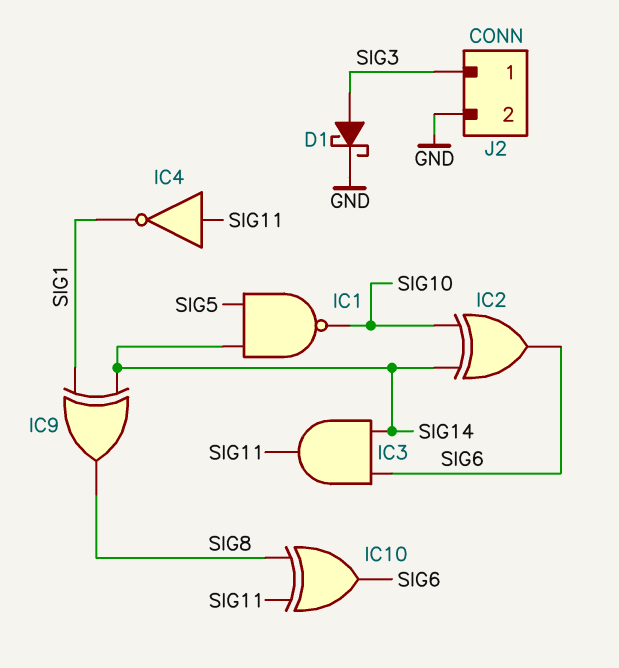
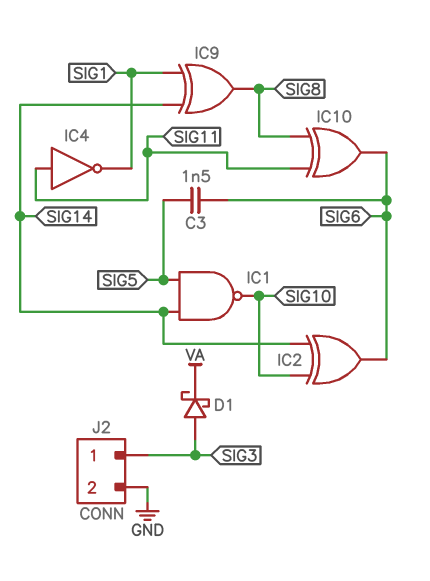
C3: none -> 1.5nF (SIG5, SIG6)
D1: schottky (A SIG3, K GND) -> schottky (A SIG3, K VA)
IC3: AND (in SIG6, in SIG14, out SIG11) -> none

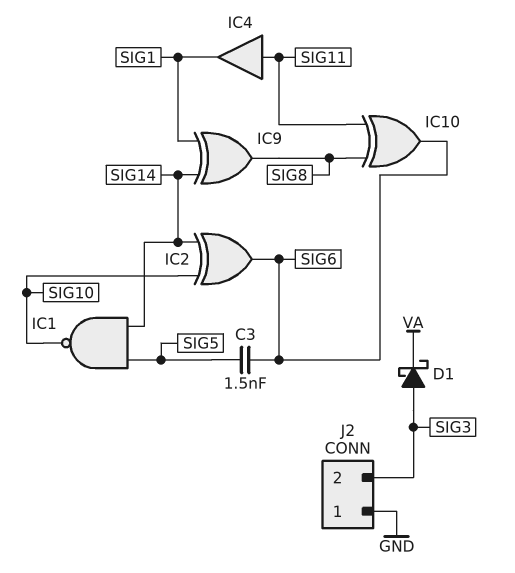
IC4: NOT (in SIG11, out SIG1) -> buffer (in SIG11, out SIG1)
J2 pin 1: SIG3 -> GND
J2 pin 2: GND -> SIG3

